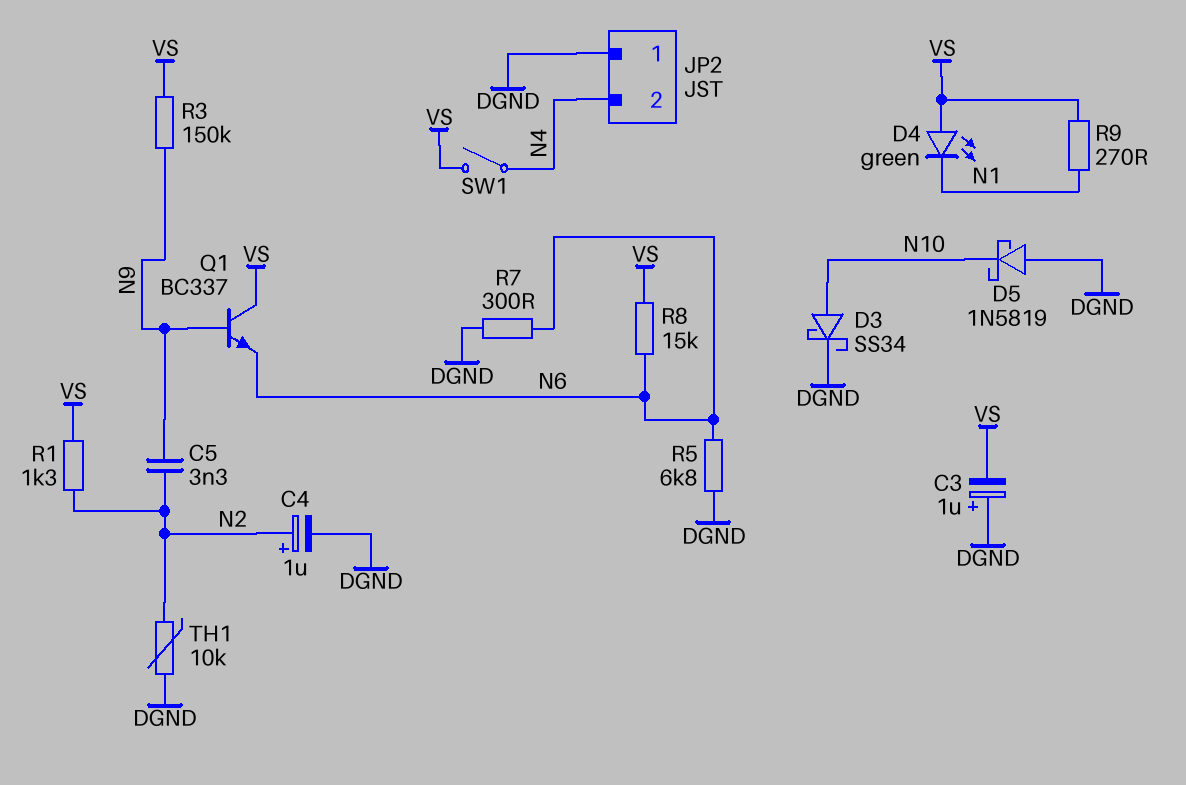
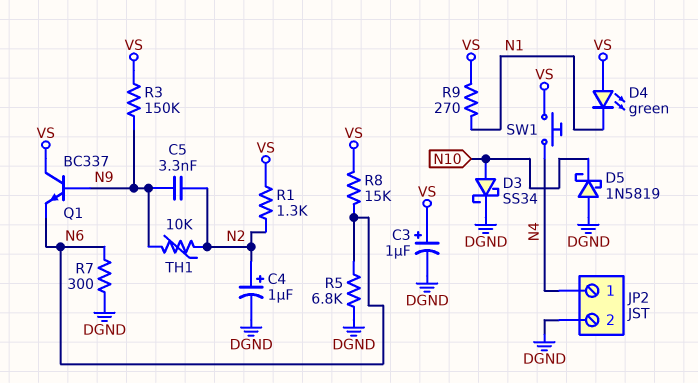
C3: 1uF (plus DGND, minus VS) -> 1uF (plus VS, minus DGND)
JP2 pin 1: DGND -> N4
JP2 pin 2: N4 -> DGND
SW1: switch (N4, VS) -> button (N4, VS)
TH1: 10k (DGND, N2) -> 10k (N2, N9)

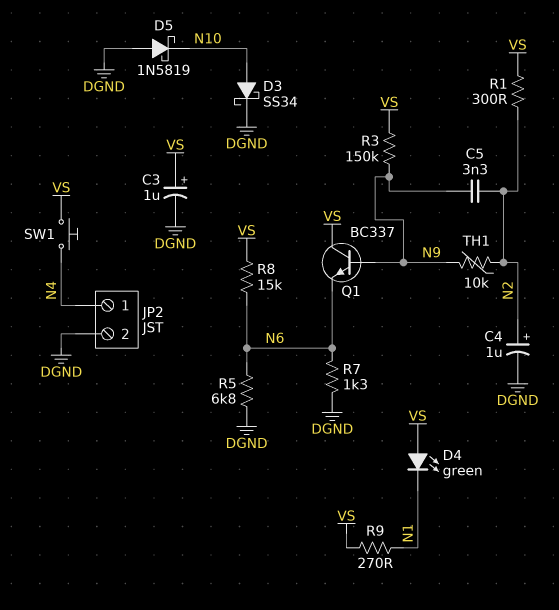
R1: 1.3k (N2, VS) -> 300 (N2, VS)
R7: 300 (DGND, N6) -> 1.3k (DGND, N6)

